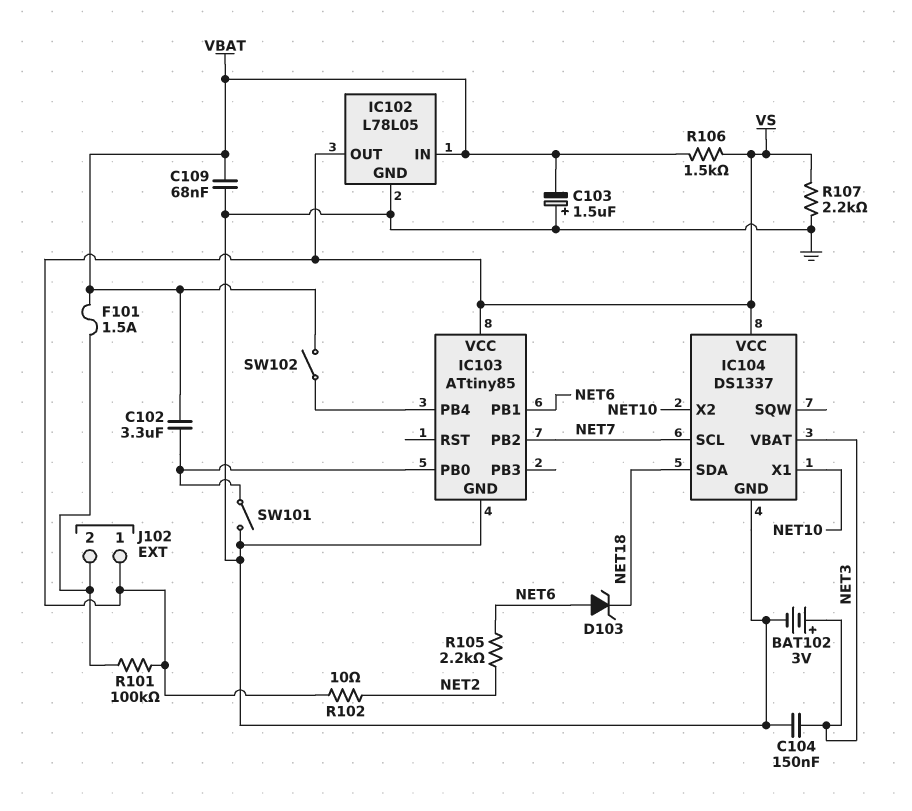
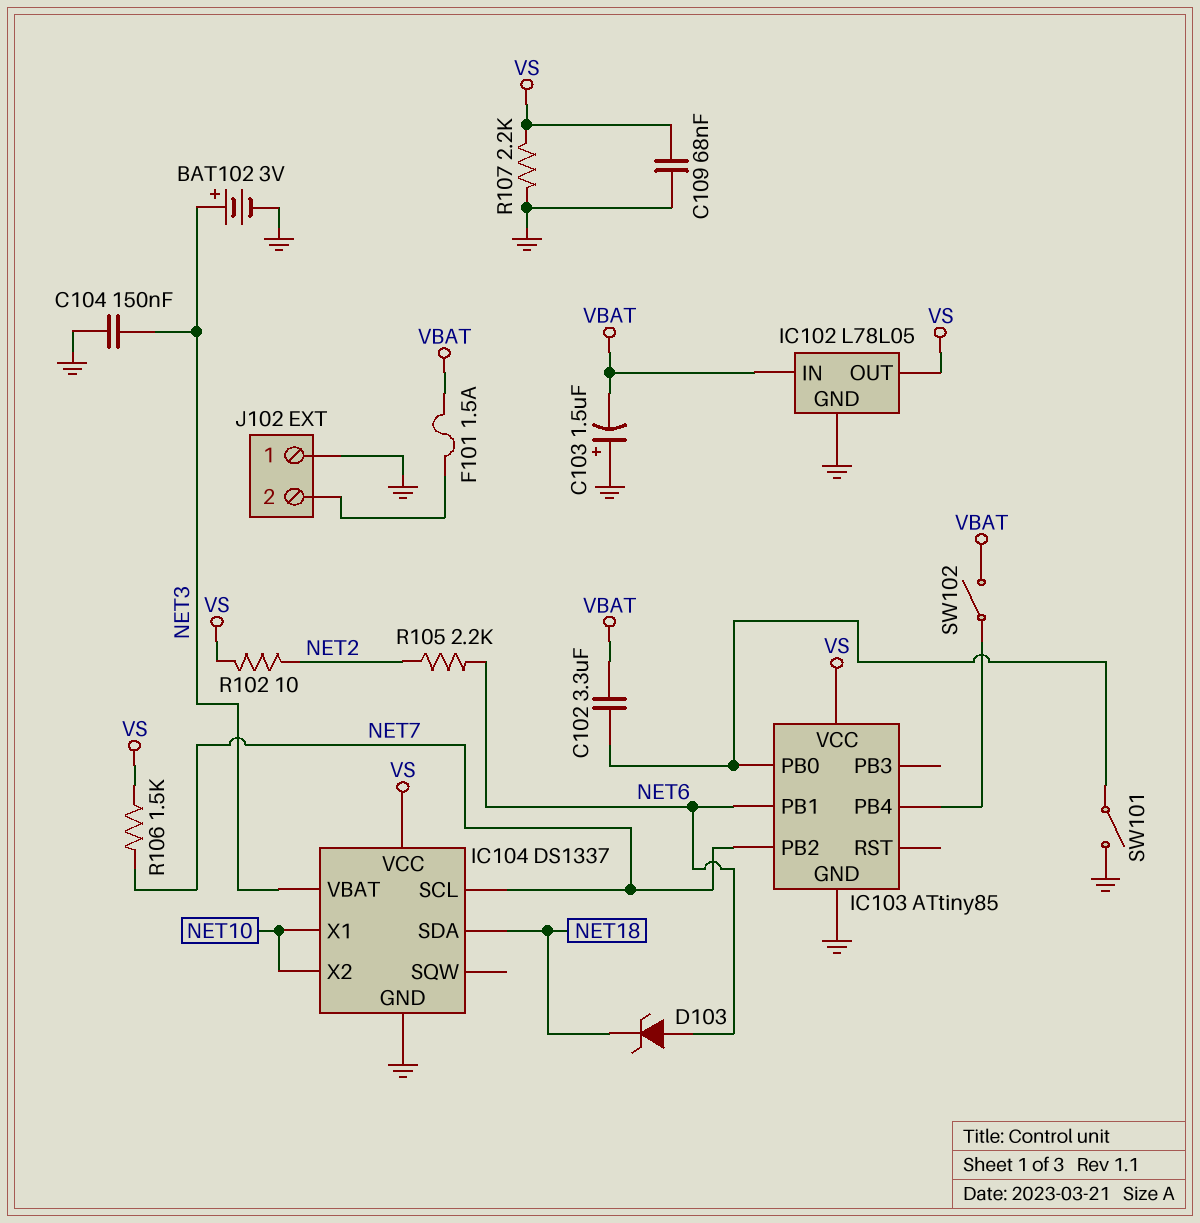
C109: 68nF (GND, VBAT) -> 68nF (GND, VS)
J102 pin 1: VS -> GND
R101: 100k (J102/2, VS) -> none
R106: 1.5k (VBAT, VS) -> 1.5k (NET7, VS)

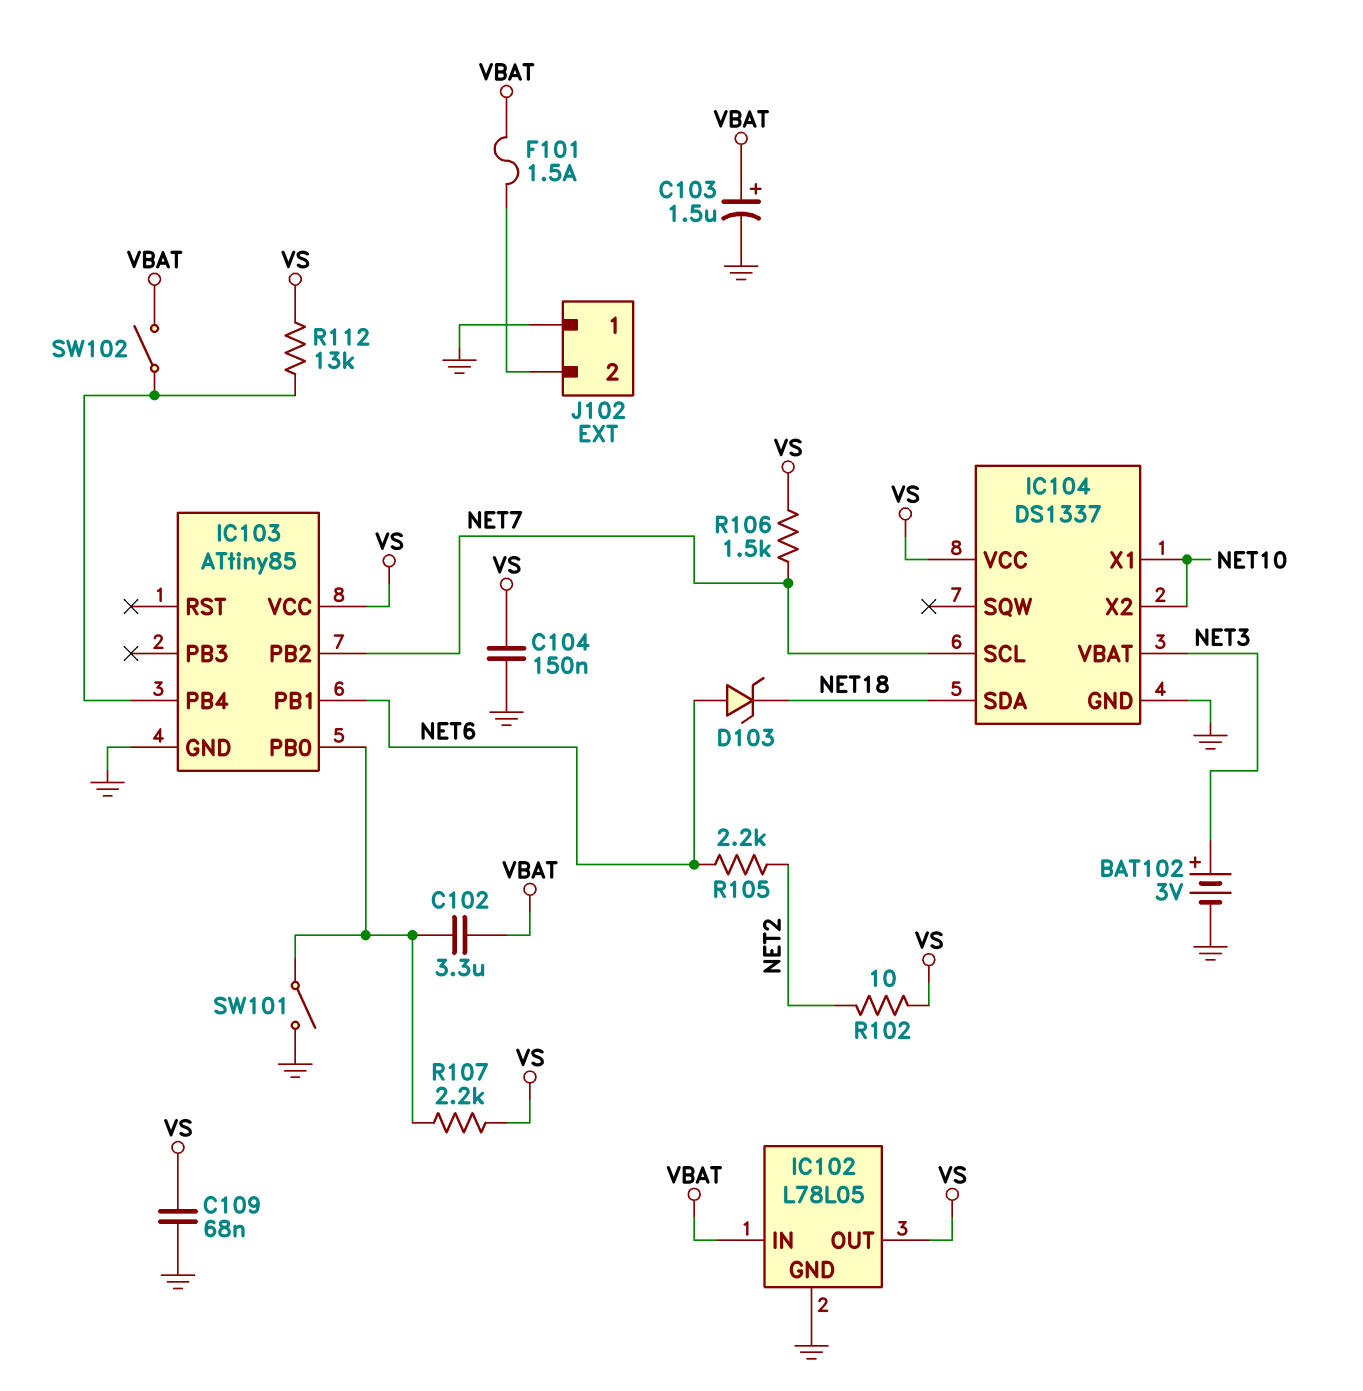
C103: 1.5uF (plus GND, minus VBAT) -> 1.5uF (plus VBAT, minus GND)
C104: 150nF (GND, NET3) -> 150nF (GND, VS)
R107: 2.2k (GND, VS) -> 2.2k (IC103/PB0, VS)
R112: none -> 13k (IC103/PB4, VS)

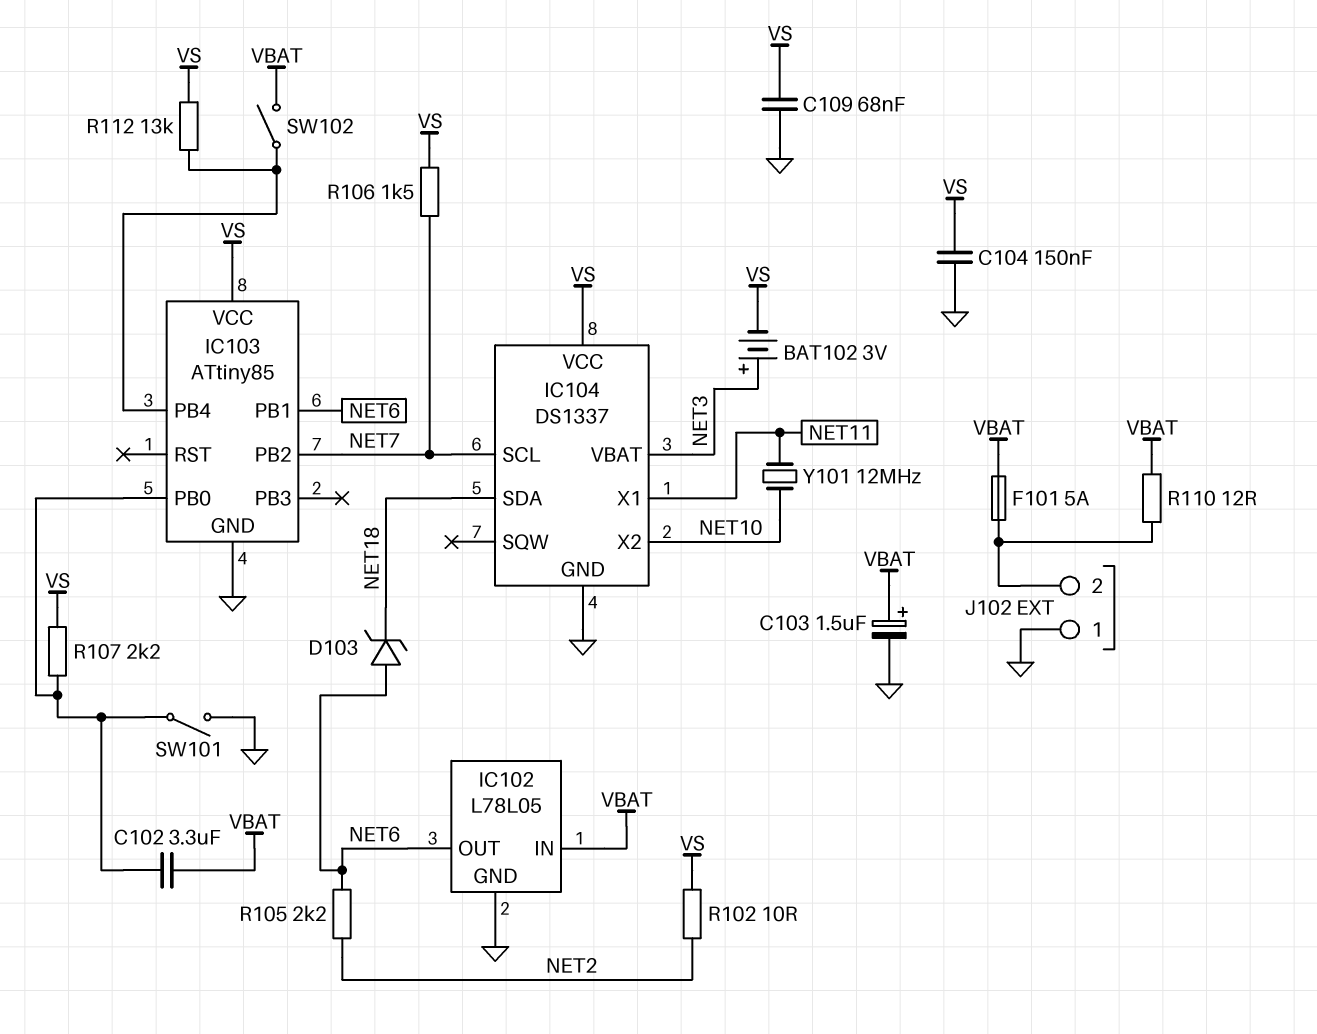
BAT102: 3V (plus NET3, minus GND) -> 3V (plus NET3, minus VS)
F101: 1.5A (J102/2, VBAT) -> 5A (J102/2, VBAT)
IC102 pin OUT: VS -> NET6
IC104 pin X1: NET10 -> NET11
R110: none -> 12 (J102/2, VBAT)
Y101: none -> 12MHz (NET10, NET11)

